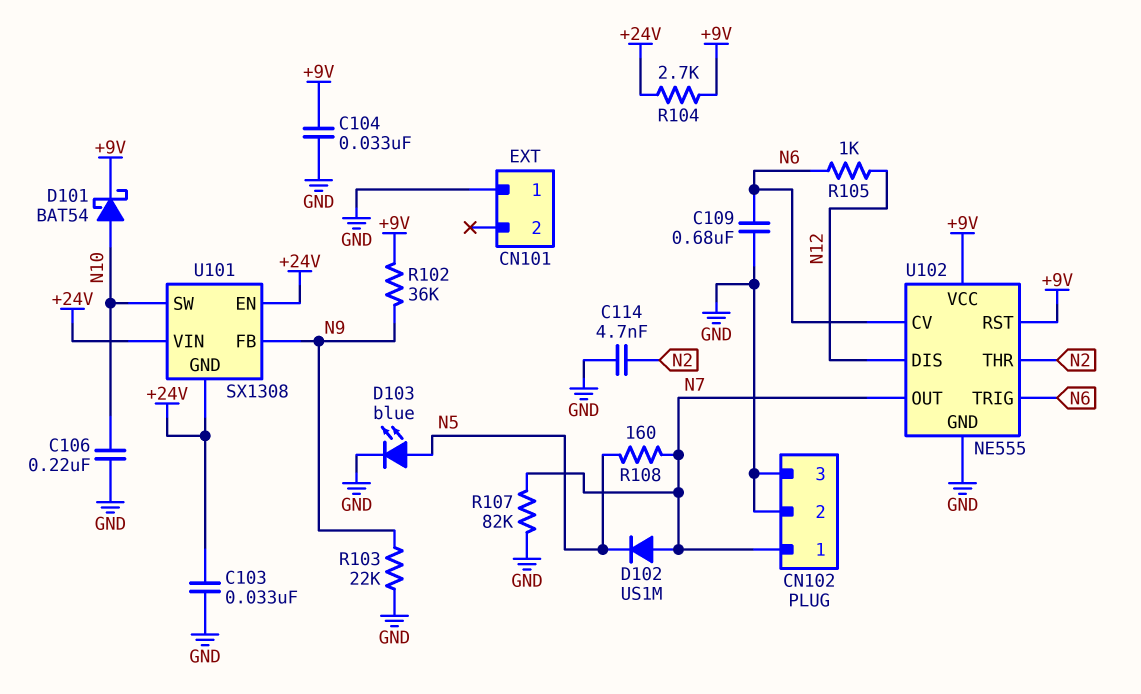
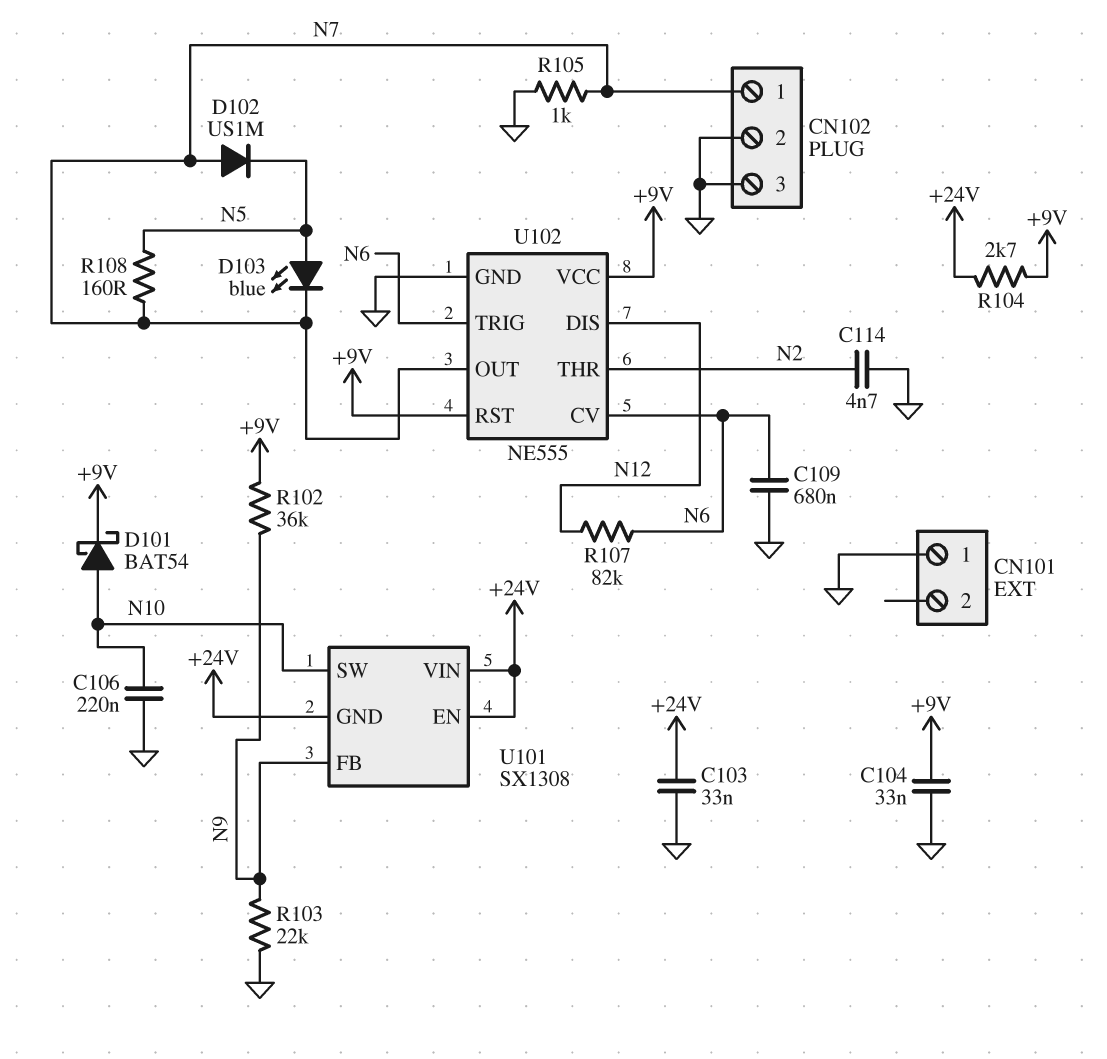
D103: LED blue (A N5, K GND) -> LED blue (A N5, K N7)
R105: 1k (N6, N12) -> 1k (GND, N7)
R107: 82k (GND, N7) -> 82k (N6, N12)

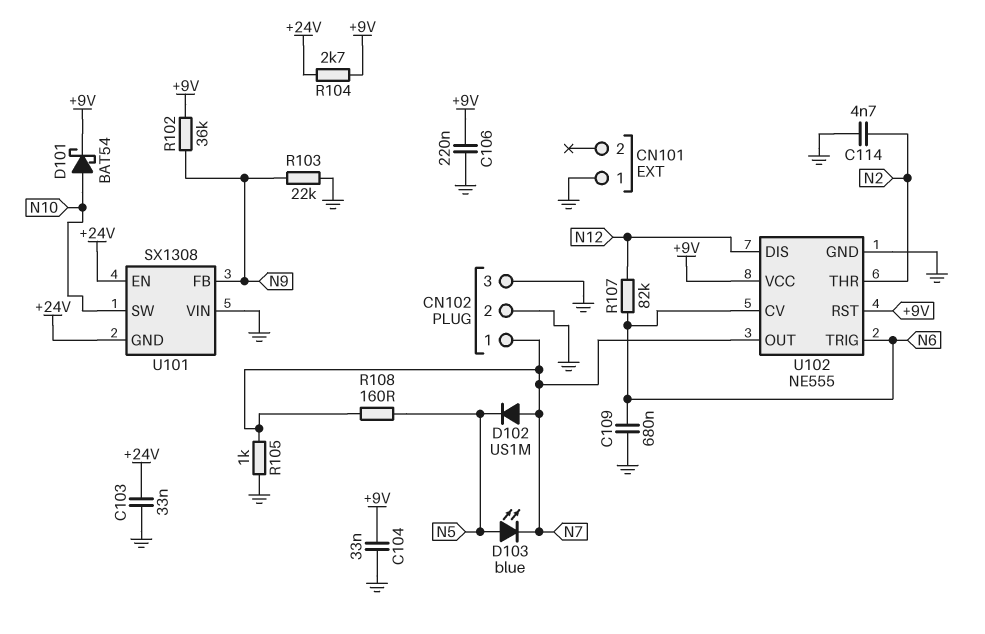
C106: 220nF (GND, N10) -> 220nF (+9V, GND)
U101 pin VIN: +24V -> GND

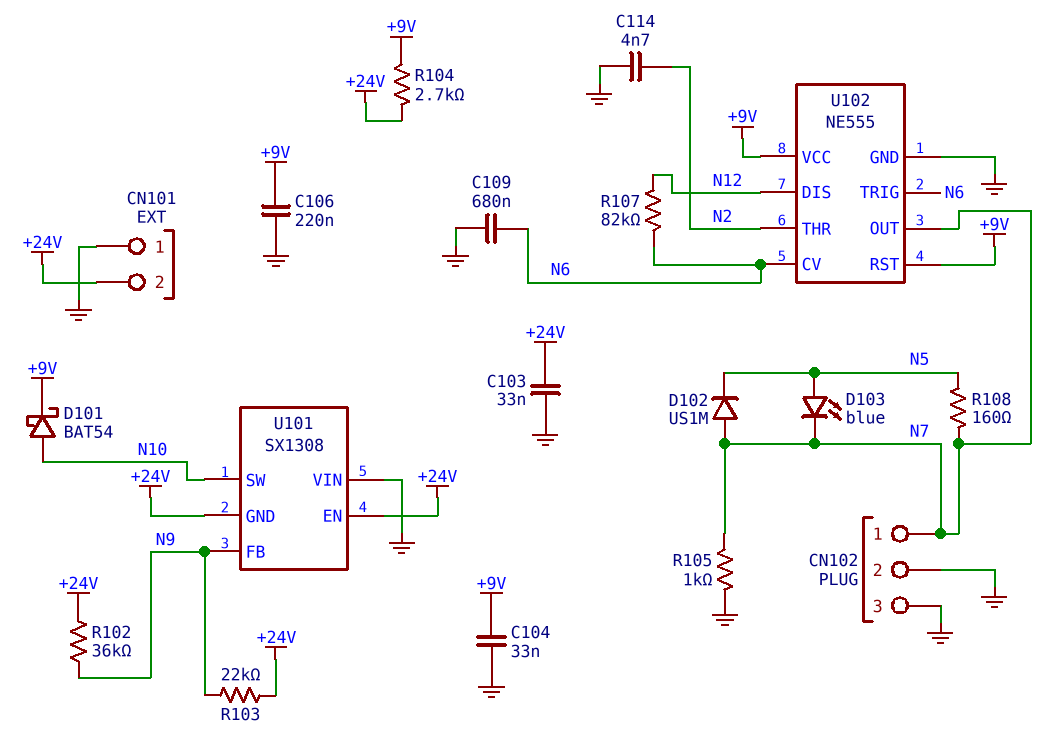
CN101 pin 2: none -> +24V
R102: 36k (+9V, N9) -> 36k (+24V, N9)
R103: 22k (GND, N9) -> 22k (+24V, N9)

